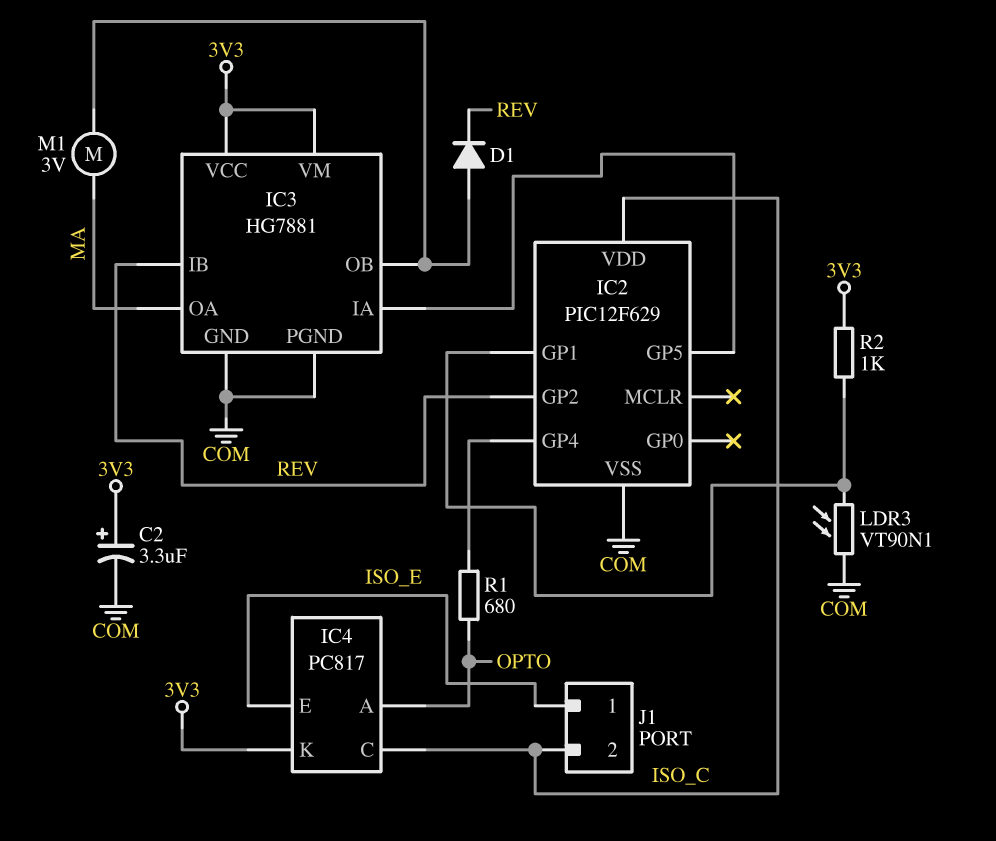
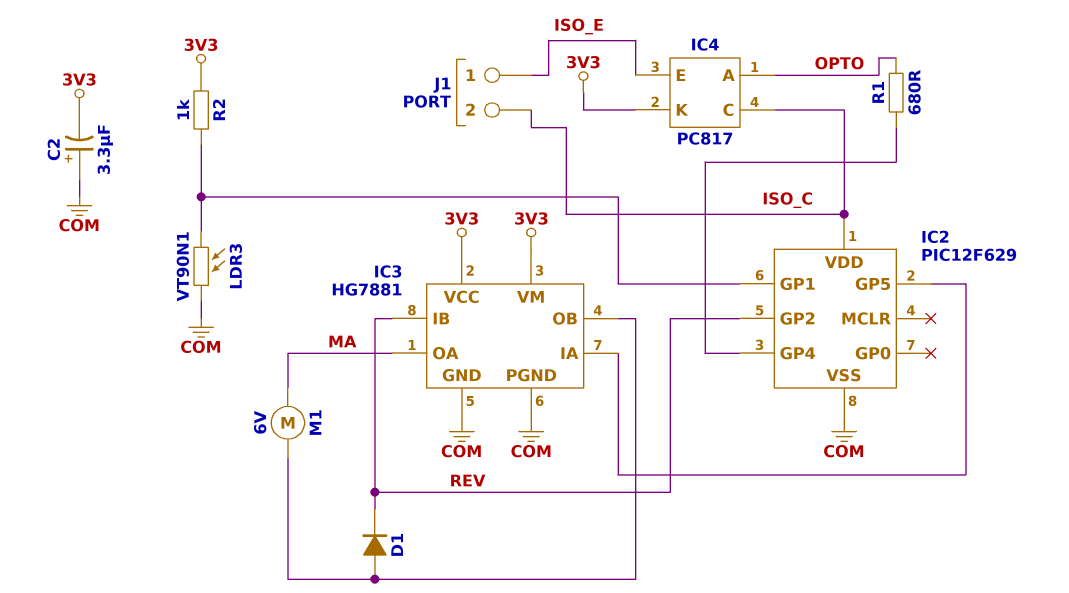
C2: 3.3uF (plus 3V3, minus COM) -> 3.3uF (plus COM, minus 3V3)
M1: motor 3V (IC3/OB, MA) -> motor 6V (IC3/OB, MA)

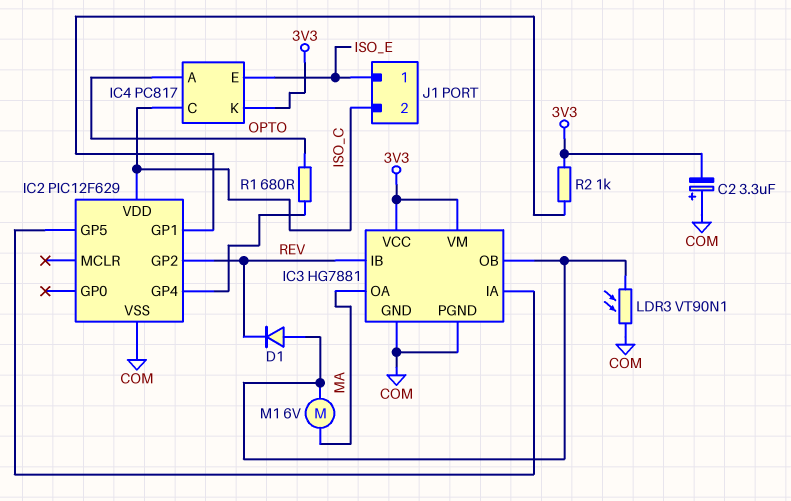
LDR3: VT90N1 (COM, IC2/GP1) -> VT90N1 (COM, IC3/OB)

